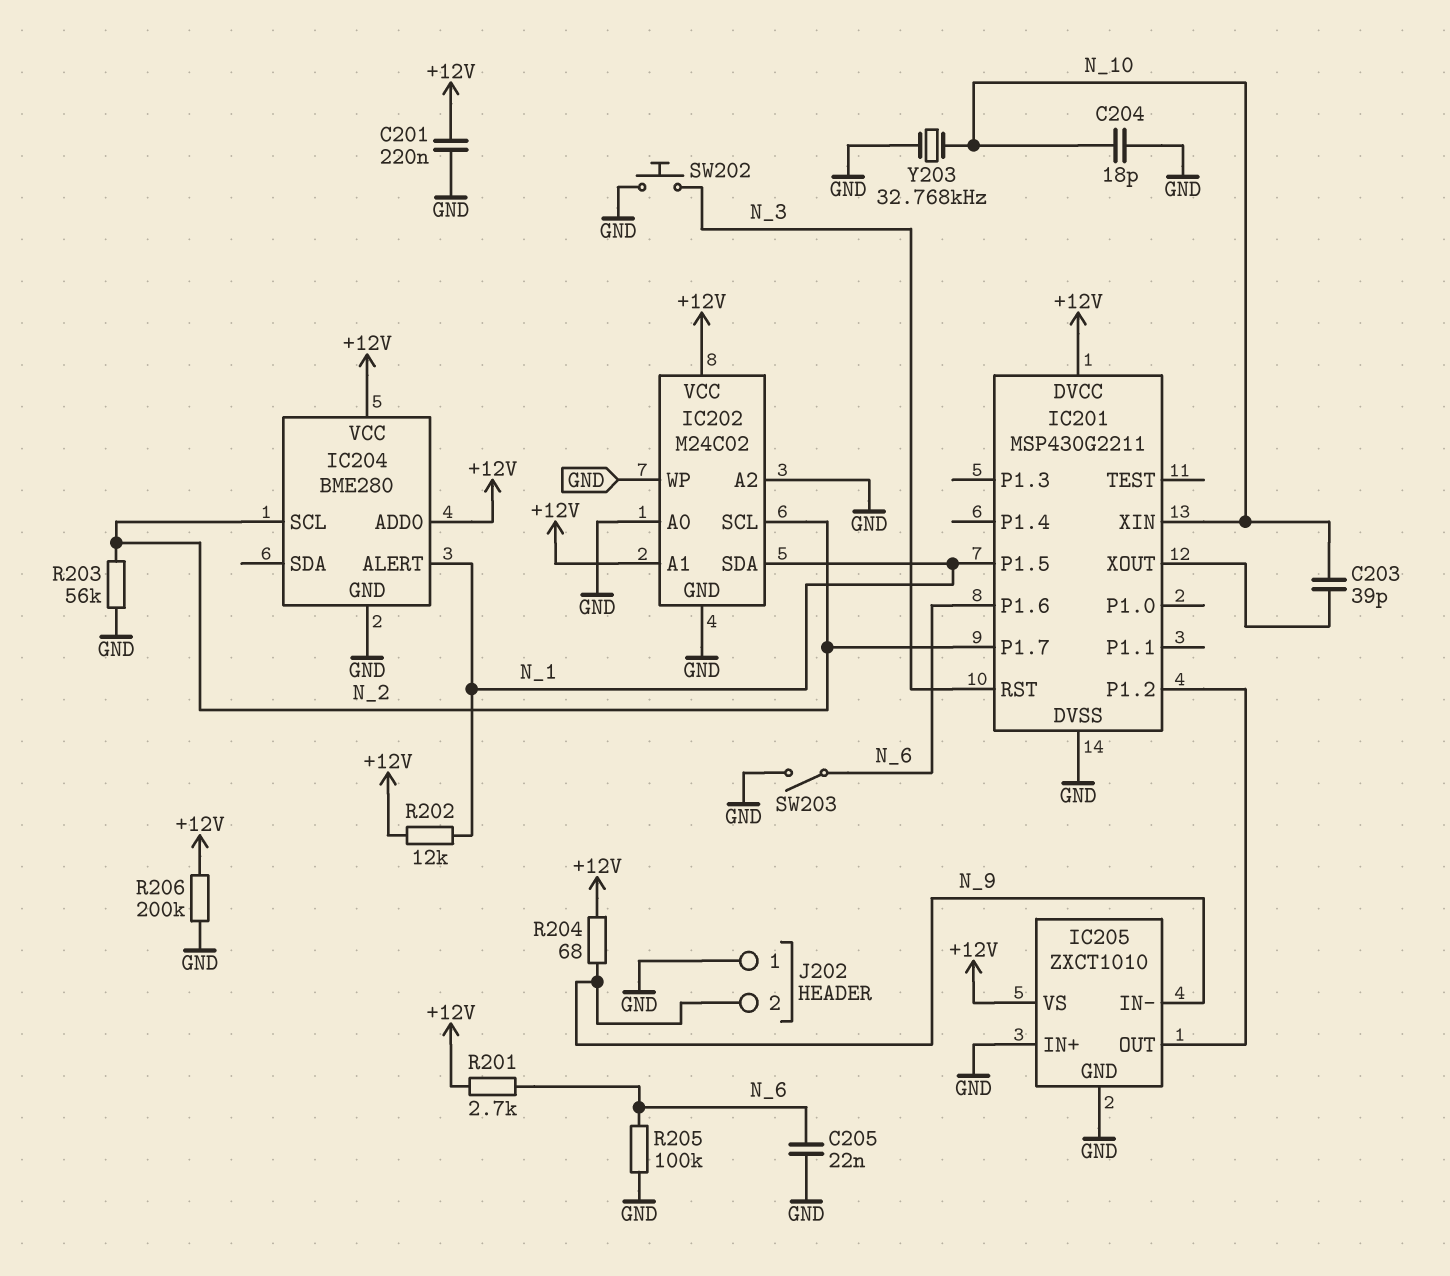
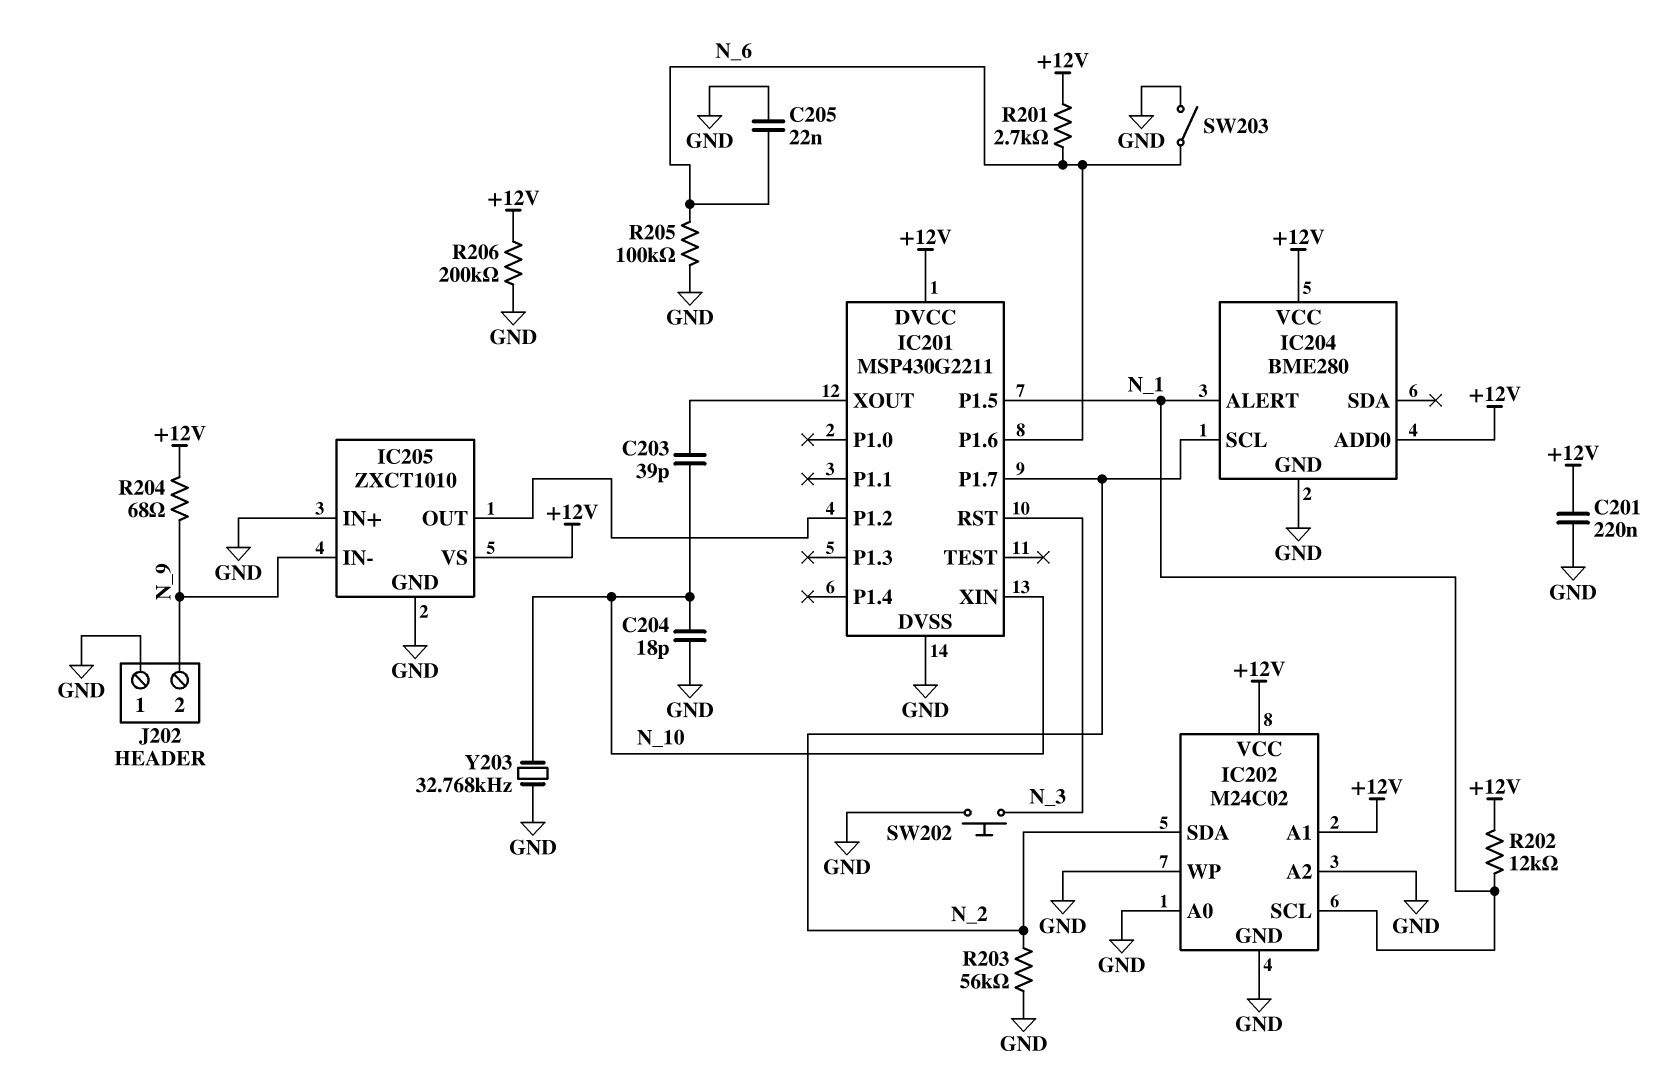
IC202 pin SCL: N_2 -> N_1
IC202 pin SDA: N_1 -> N_2

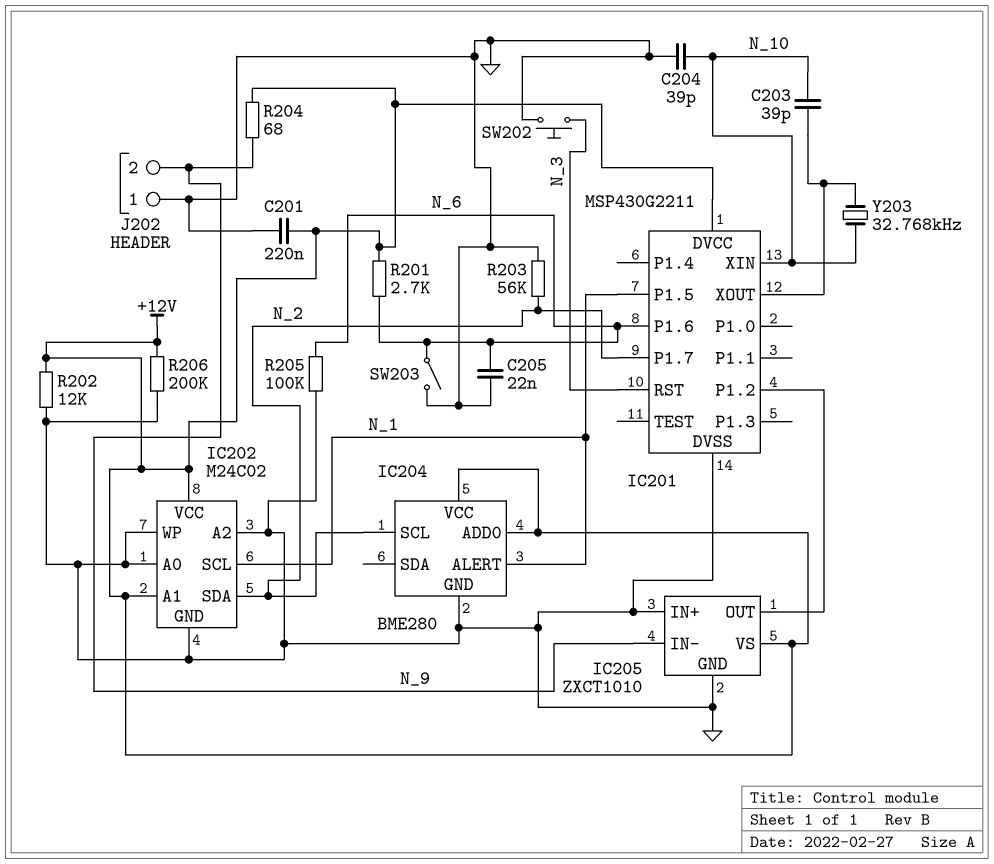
C204: 18pF (GND, N_10) -> 39pF (GND, N_10)
R202: 12k (+12V, N_1) -> 12k (+12V, GND)
Y203: 32.768kHz (GND, N_10) -> 32.768kHz (IC201/XOUT, N_10)

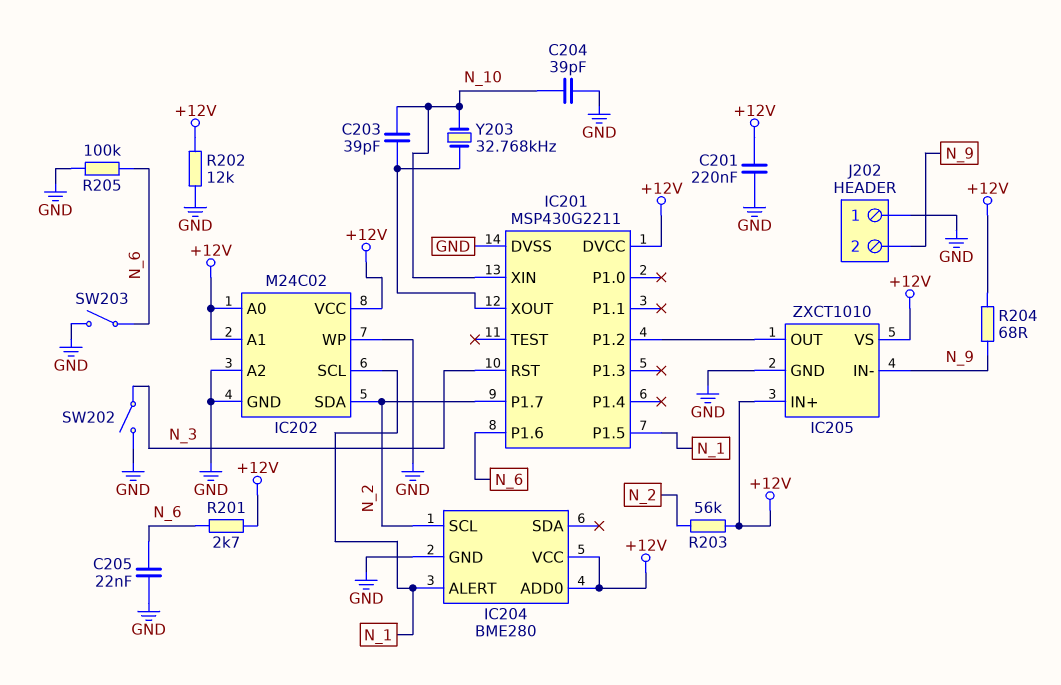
IC202 pin A0: GND -> +12V
IC205 pin IN+: GND -> +12V
R203: 56k (GND, N_2) -> 56k (+12V, N_2)
R206: 200k (+12V, GND) -> none
SW202: button (GND, N_3) -> switch (GND, N_3)

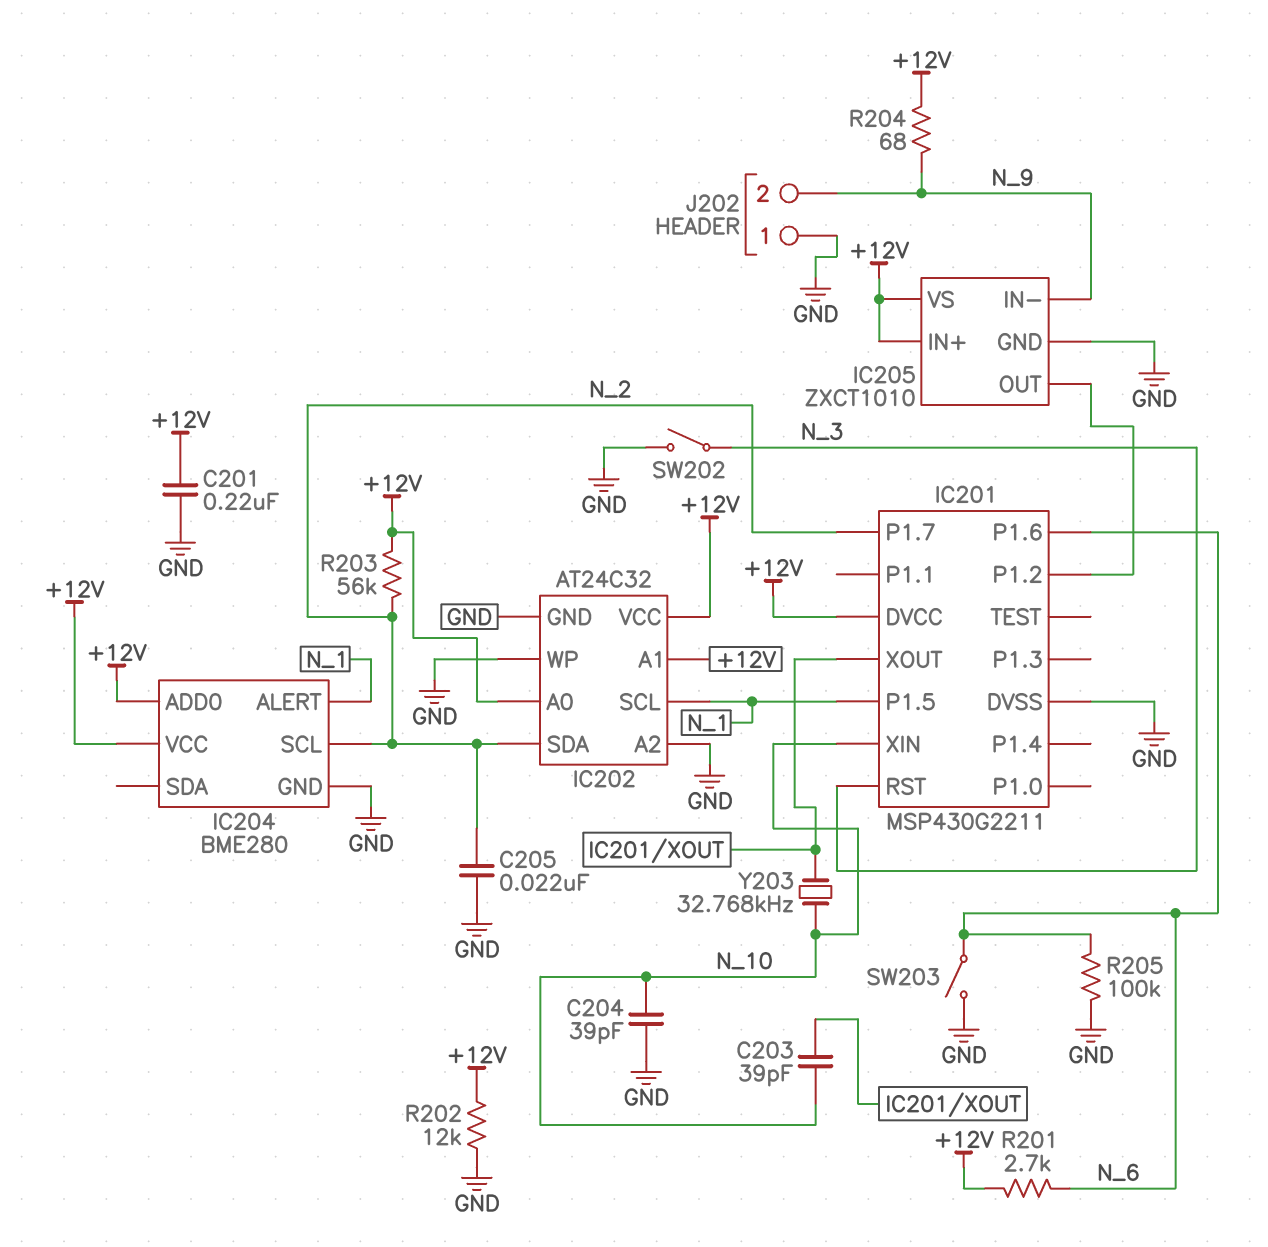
C205: 22nF (GND, N_6) -> 22nF (GND, N_2)
IC202: M24C02 -> AT24C32

